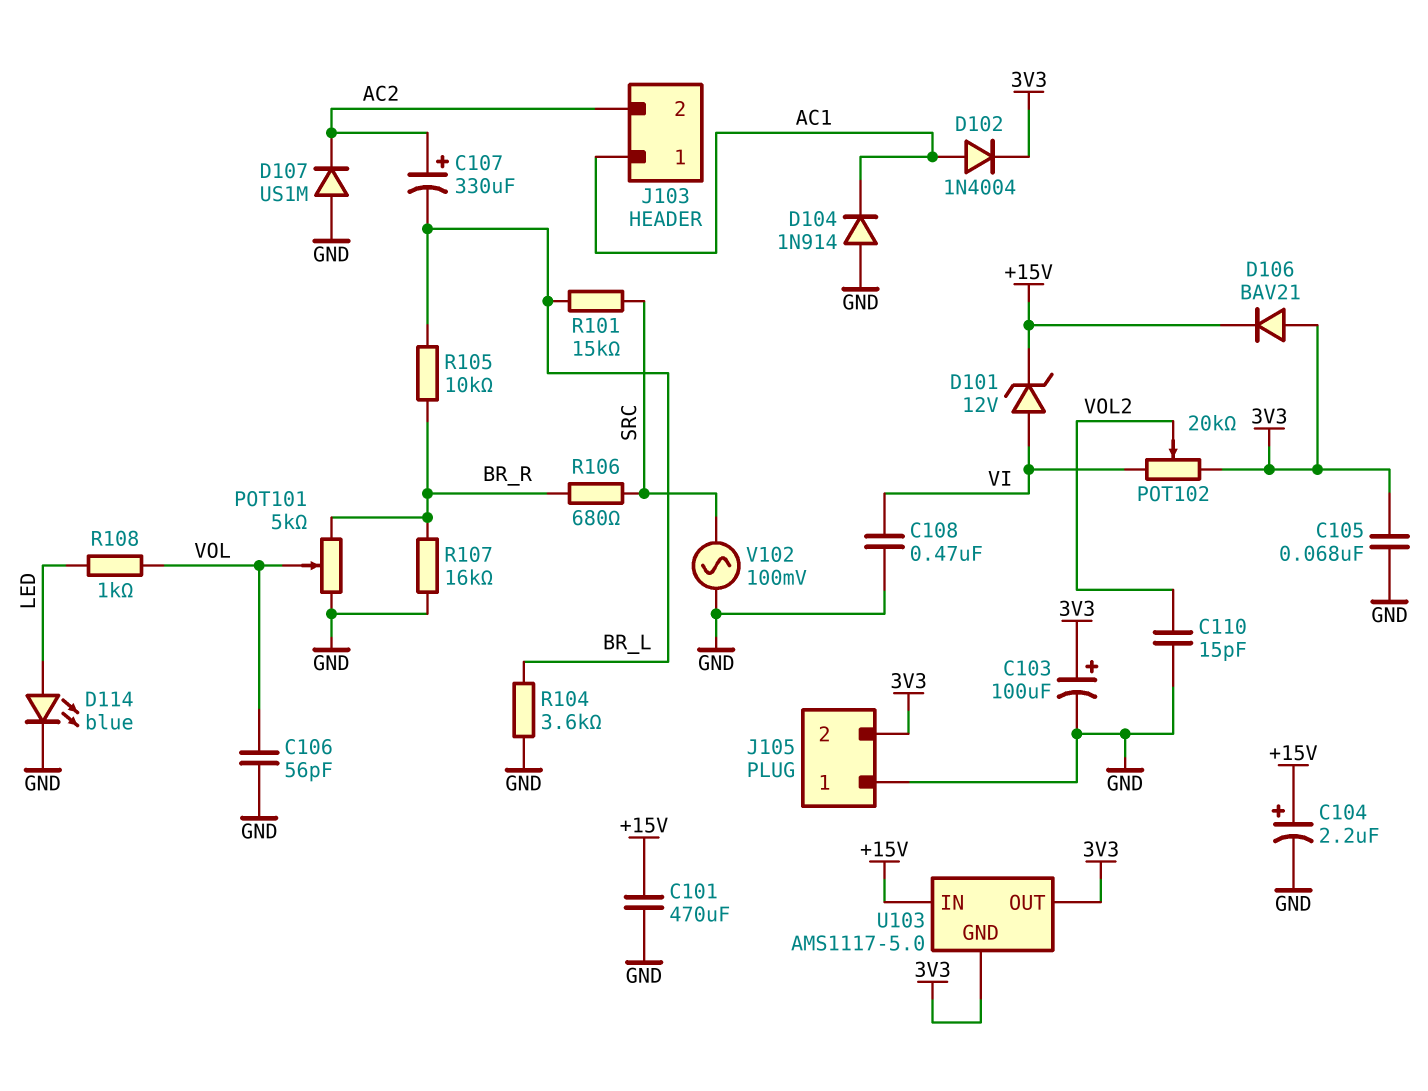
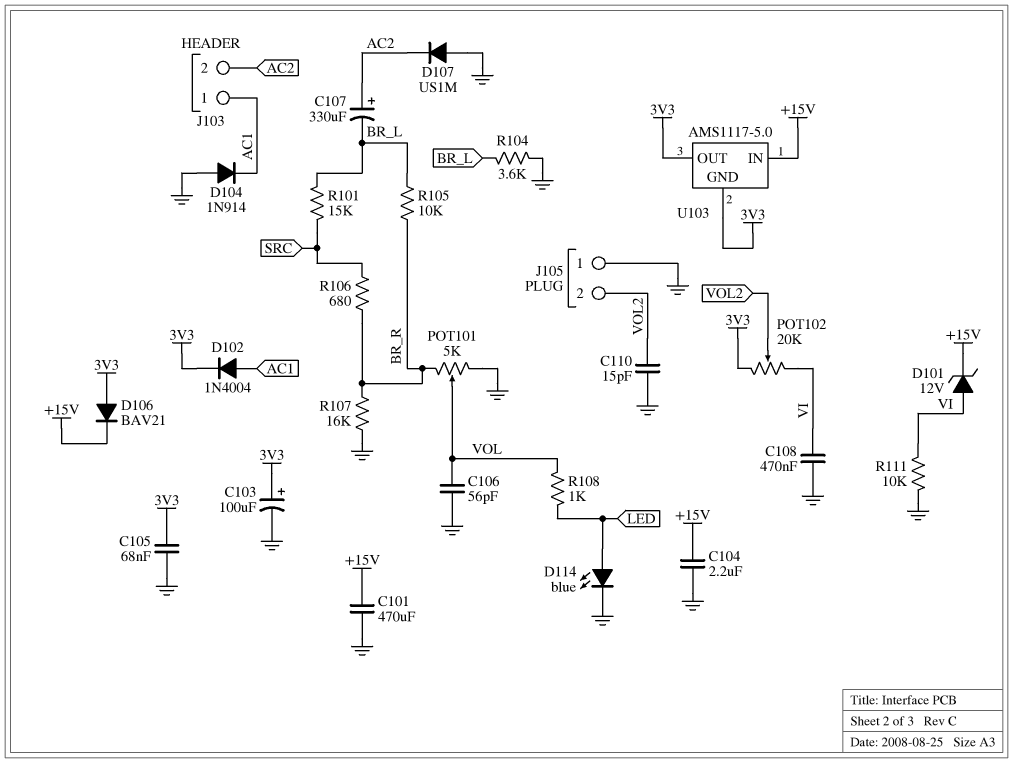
C104: 2.2uF (plus +15V, minus GND) -> 2.2uF (+15V, GND)
J105 pin 2: 3V3 -> VOL2
R111: none -> 10k (GND, VI)
V102: AC 100mV (GND, SRC) -> none

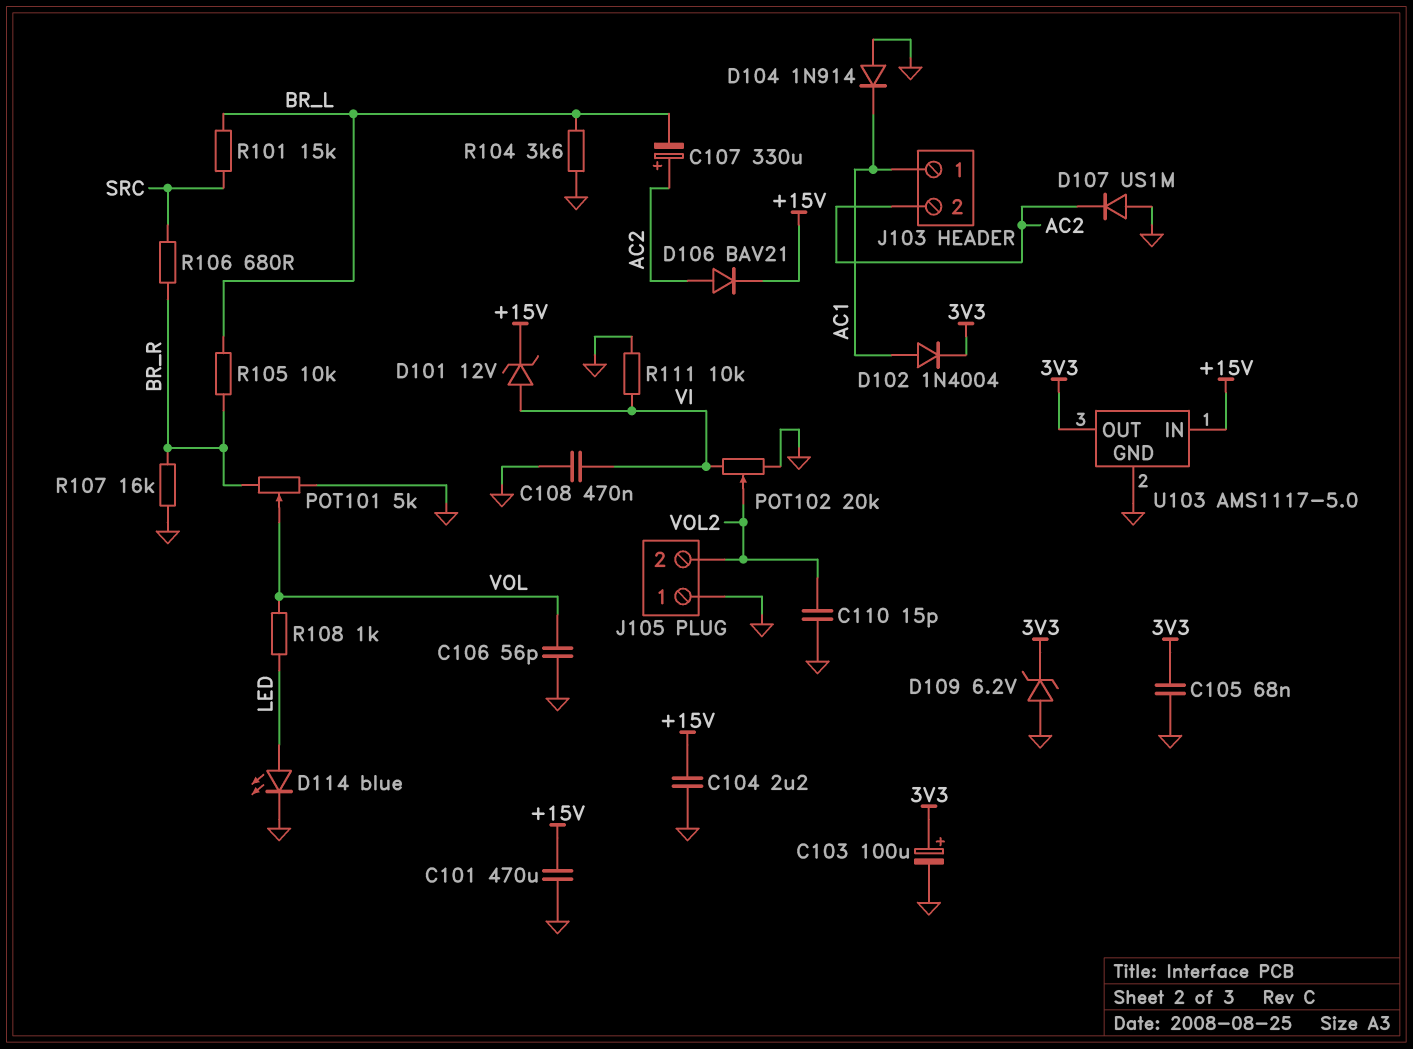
D106: diode BAV21 (A 3V3, K +15V) -> diode BAV21 (A AC2, K +15V)
D109: none -> zener 6.2V (A GND, K 3V3)
POT102: 20k (3V3, VI, wiper VOL2) -> 20k (GND, VI, wiper VOL2)
U103 pin GND: 3V3 -> GND

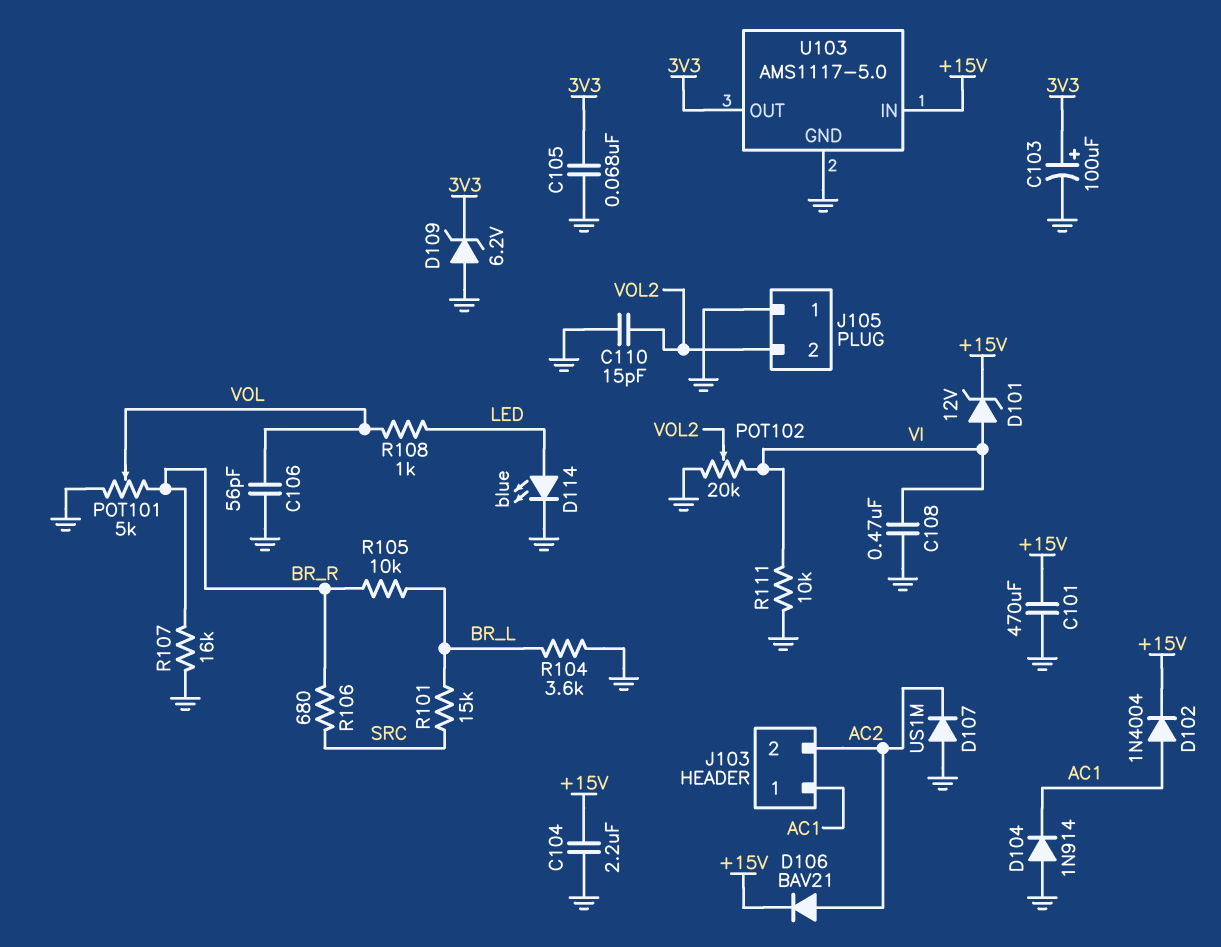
C107: 330uF (plus AC2, minus BR_L) -> none
D102: diode 1N4004 (A AC1, K 3V3) -> diode 1N4004 (A AC1, K +15V)

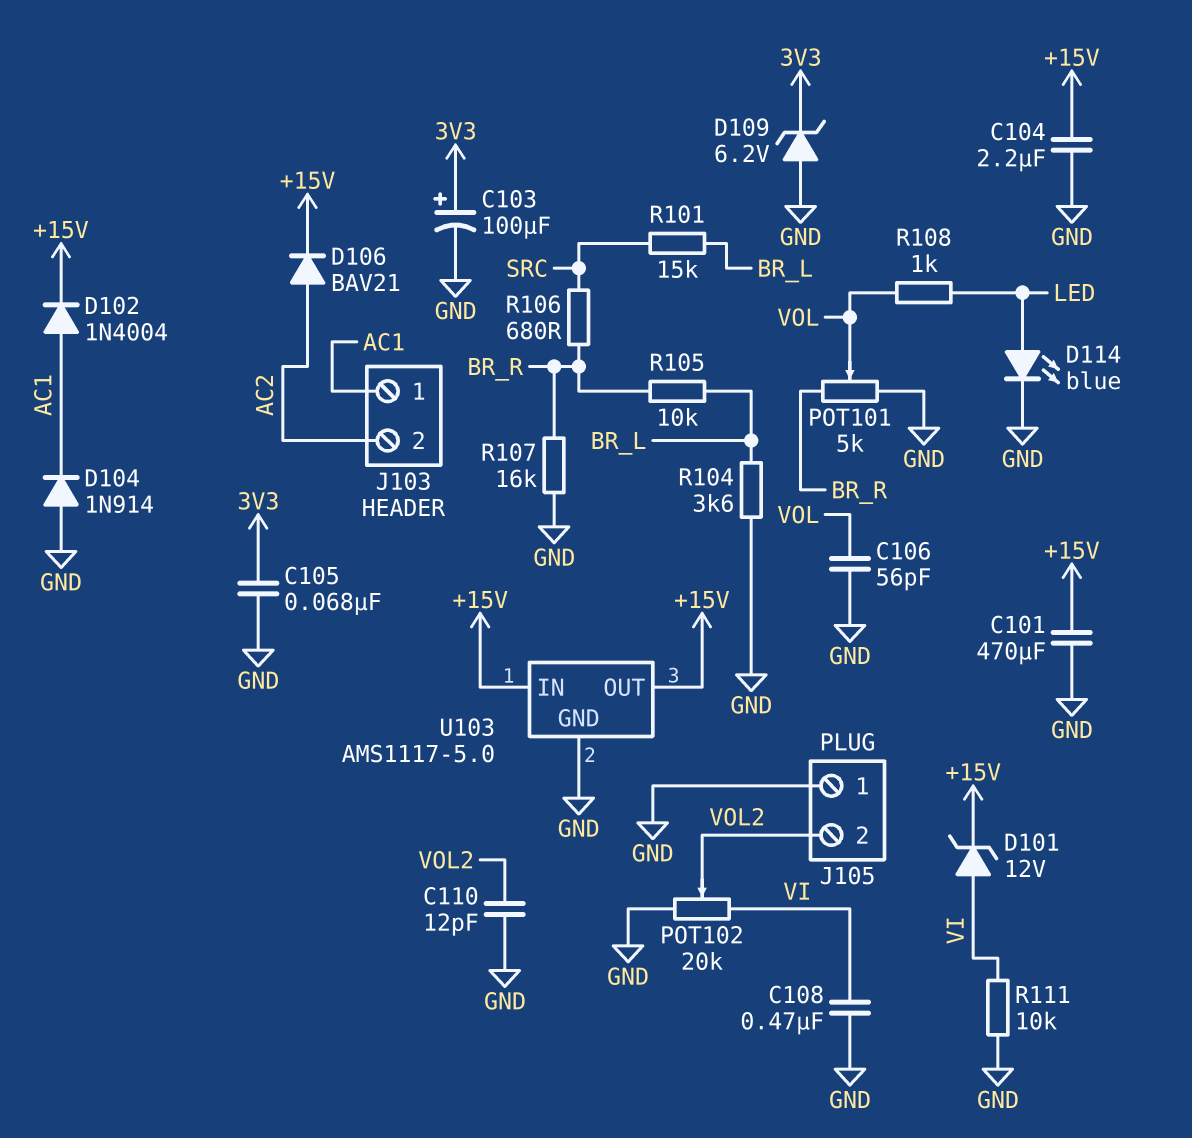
C110: 15pF (GND, VOL2) -> 12pF (GND, VOL2)
D107: diode US1M (A GND, K AC2) -> none
U103 pin OUT: 3V3 -> +15V

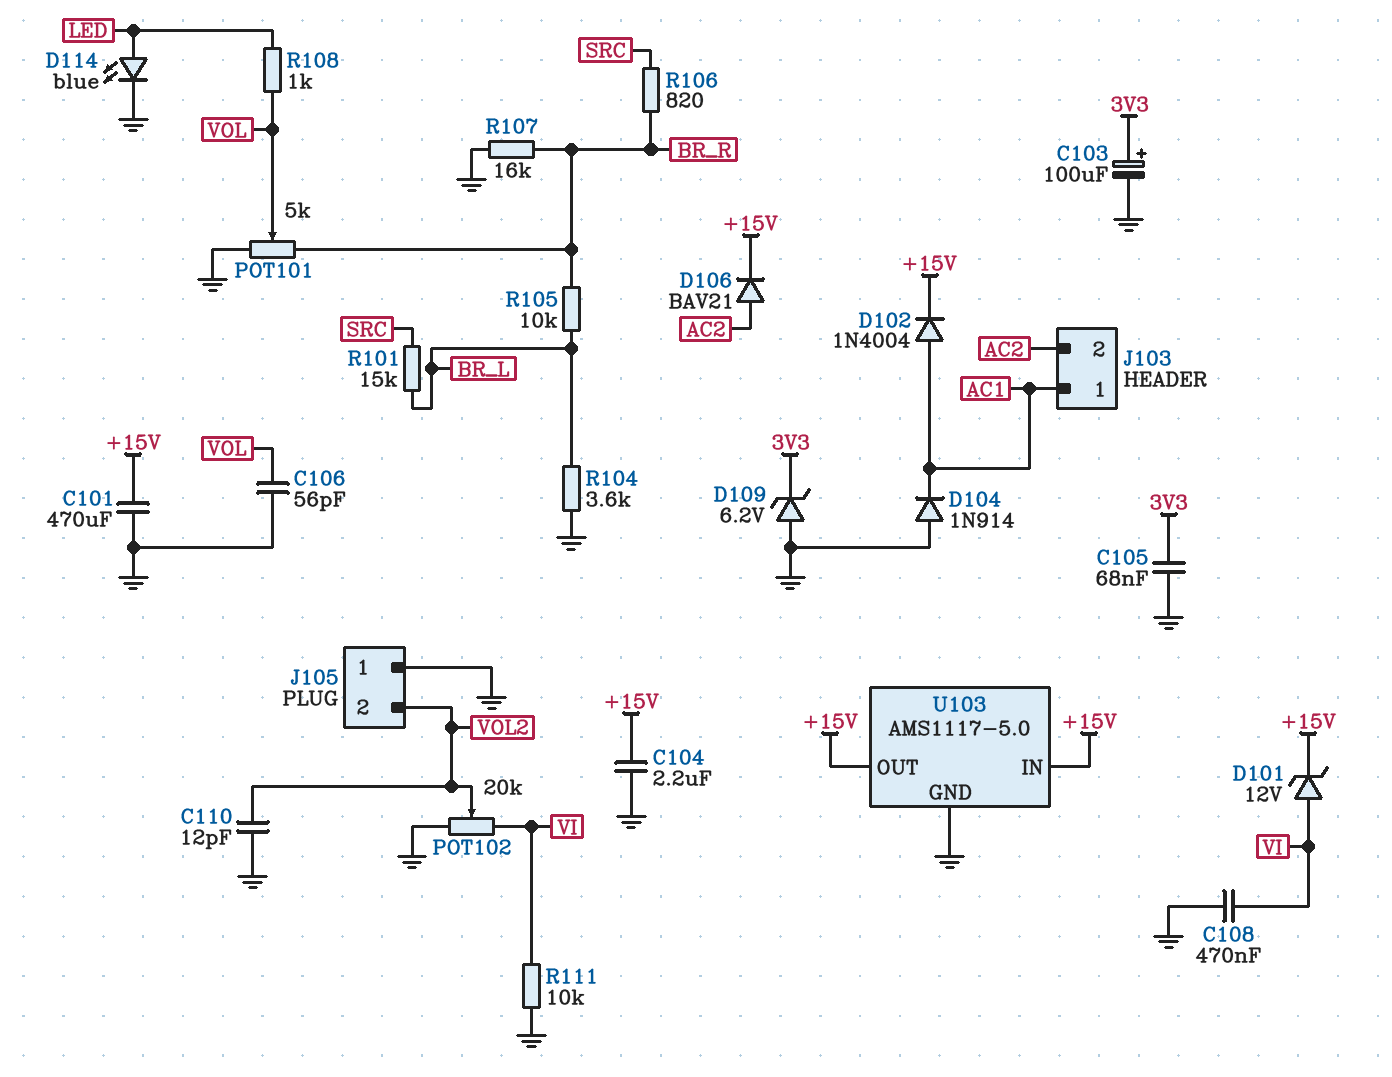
R106: 680 (BR_R, SRC) -> 820 (BR_R, SRC)

